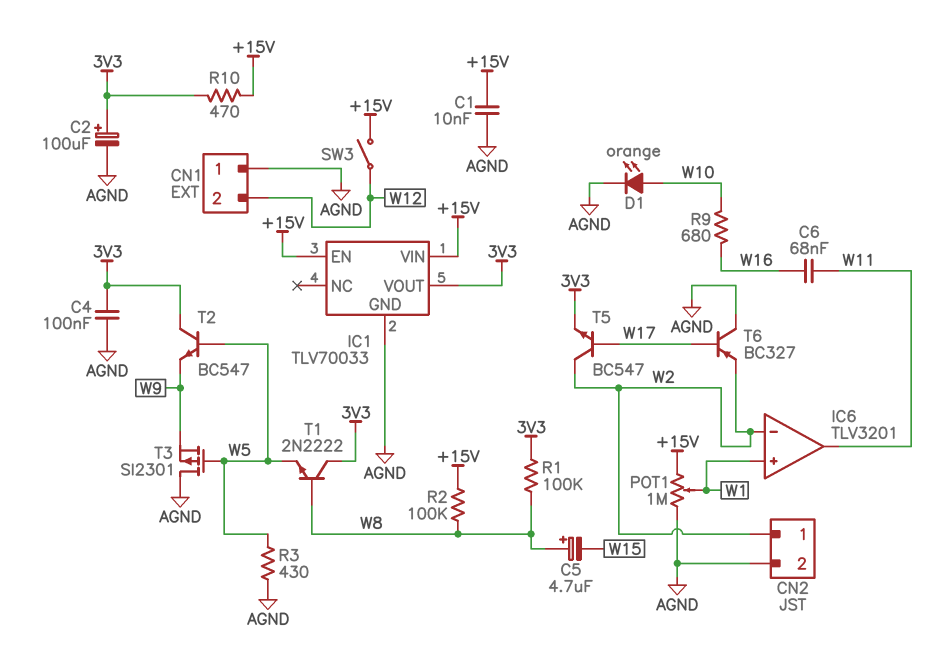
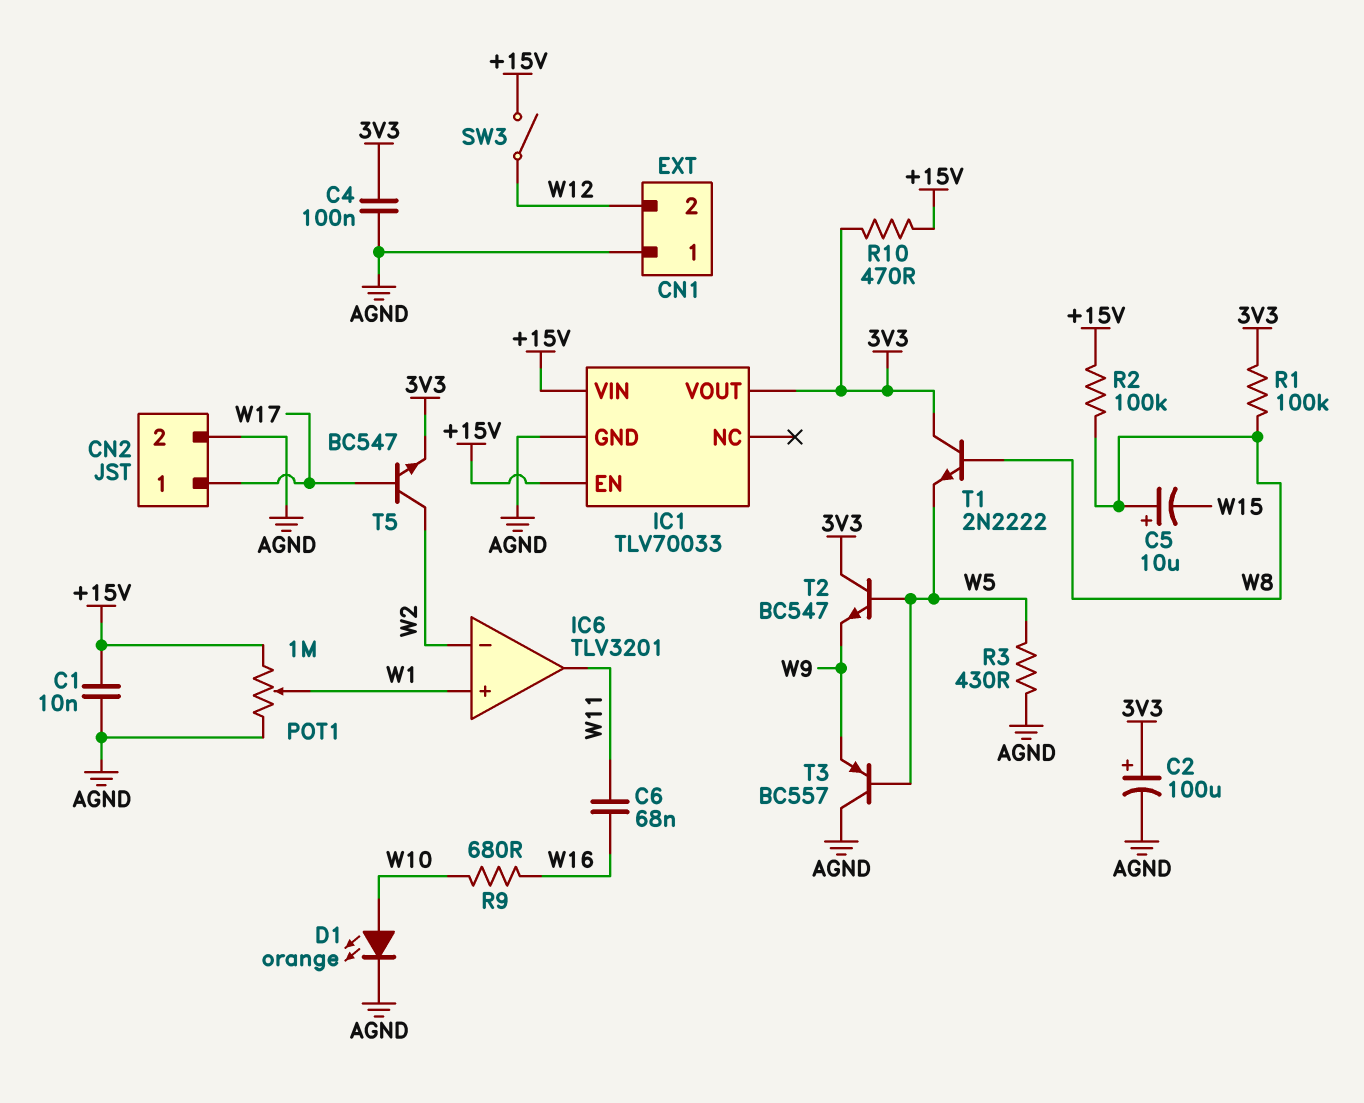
C5: 4.7uF (plus W8, minus W15) -> 10uF (plus W8, minus W15)
CN2 pin 1: W2 -> W17
T3: PMOS SI2301 (G W5, D AGND, S W9) -> PNP BC557 (B W5, C AGND, E W9)
T6: PNP BC327 (B W17, C AGND, E W2) -> none

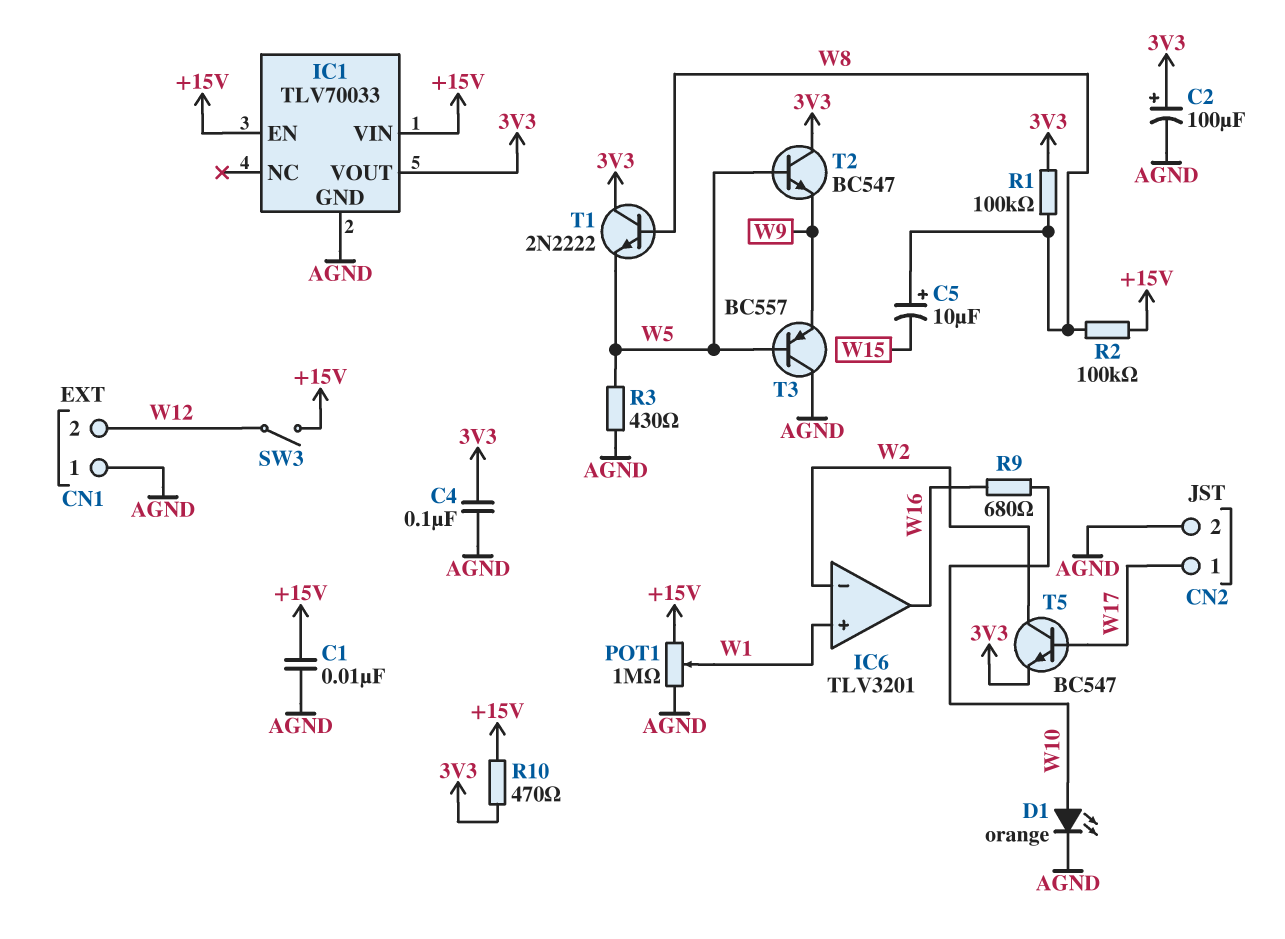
C6: 68nF (W11, W16) -> none
IC6 pin out: W11 -> W16

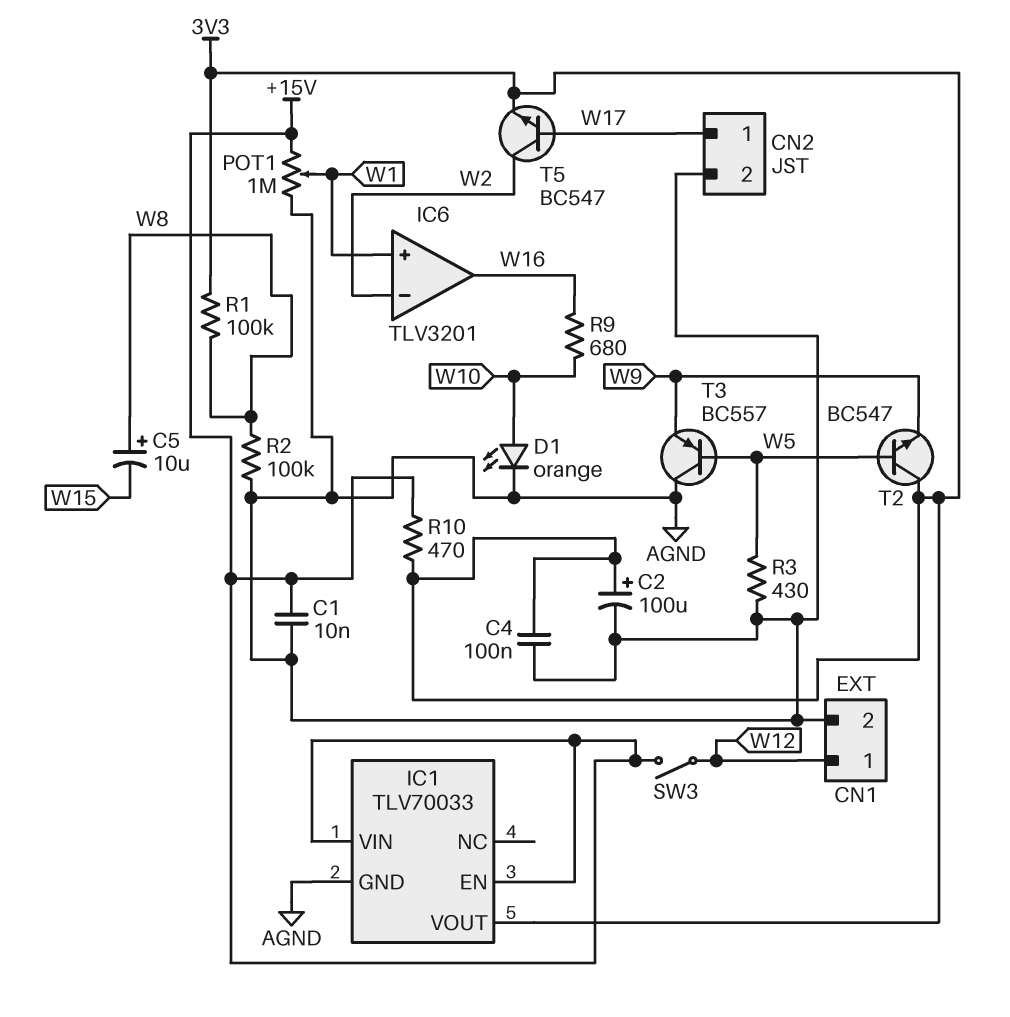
CN1 pin 1: AGND -> W12
CN1 pin 2: W12 -> AGND
R2: 100k (+15V, W8) -> 100k (AGND, W8)
T1: NPN 2N2222 (B W8, C 3V3, E W5) -> none

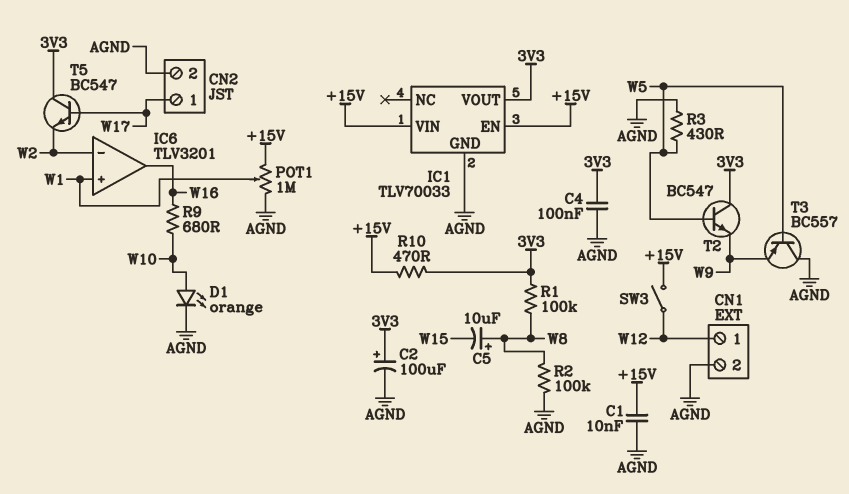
T5: NPN BC547 (B W17, C W2, E 3V3) -> NPN BC547 (B W17, C 3V3, E W2)

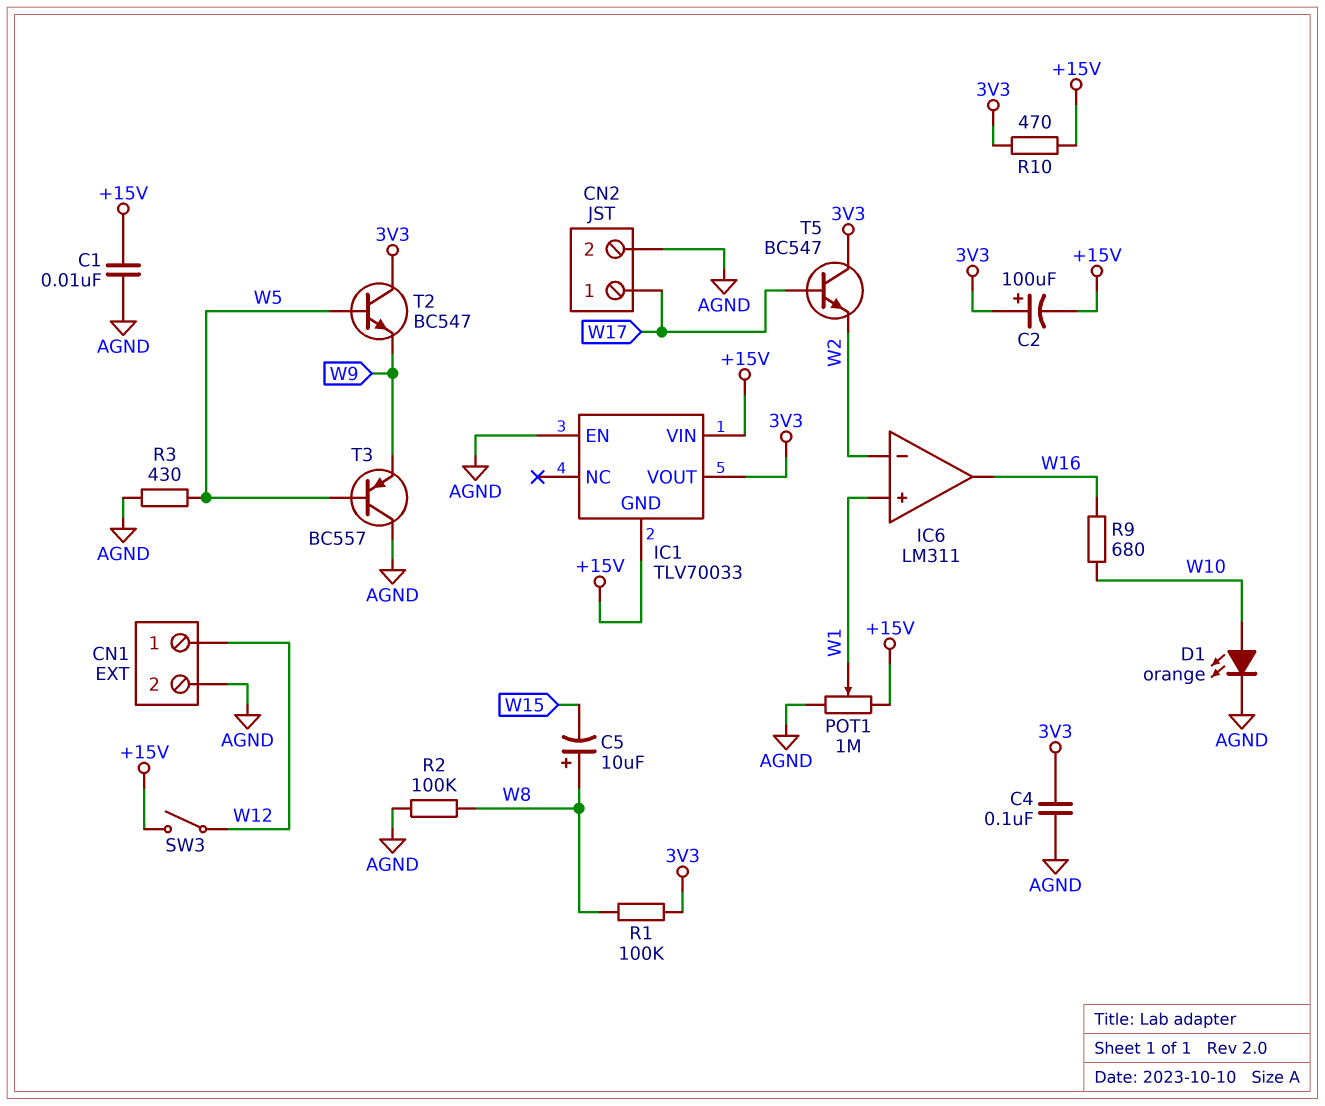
C2: 100uF (plus 3V3, minus AGND) -> 100uF (plus 3V3, minus +15V)
IC1 pin EN: +15V -> AGND
IC1 pin GND: AGND -> +15V
IC6: TLV3201 -> LM311

